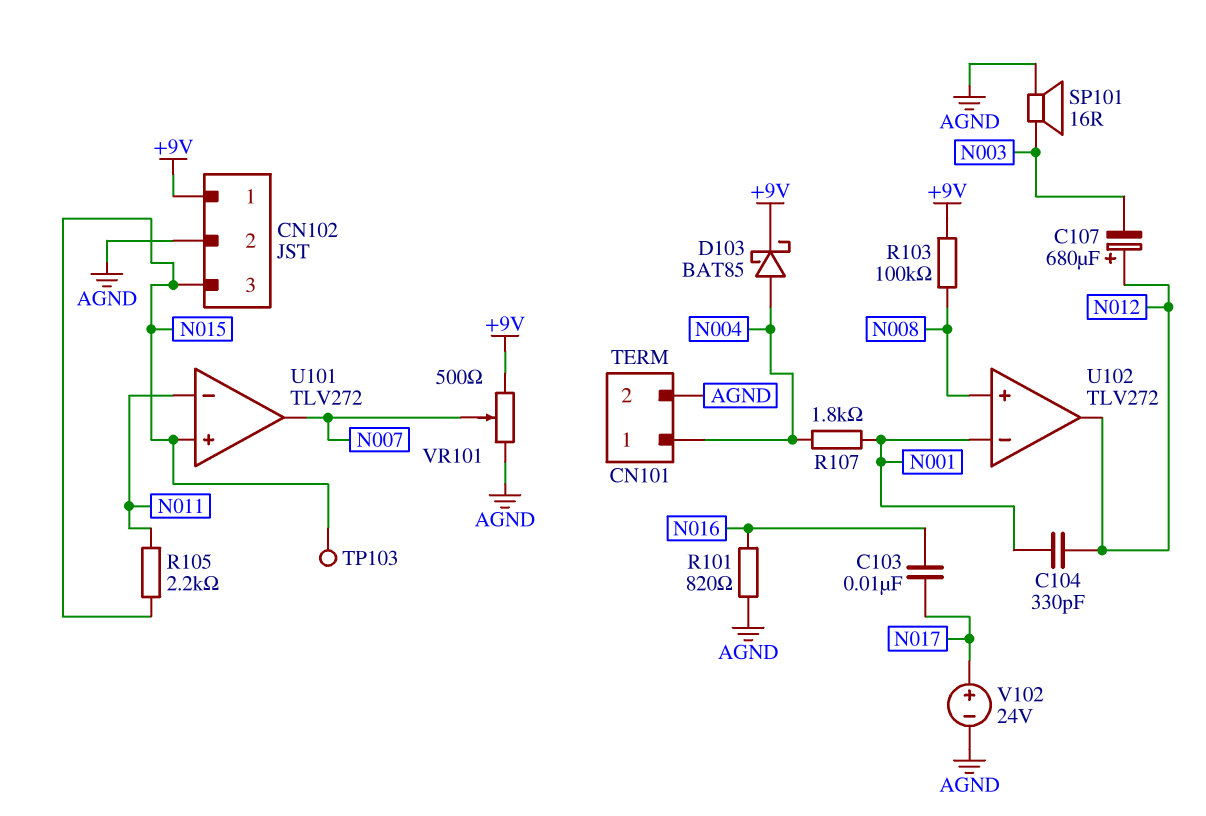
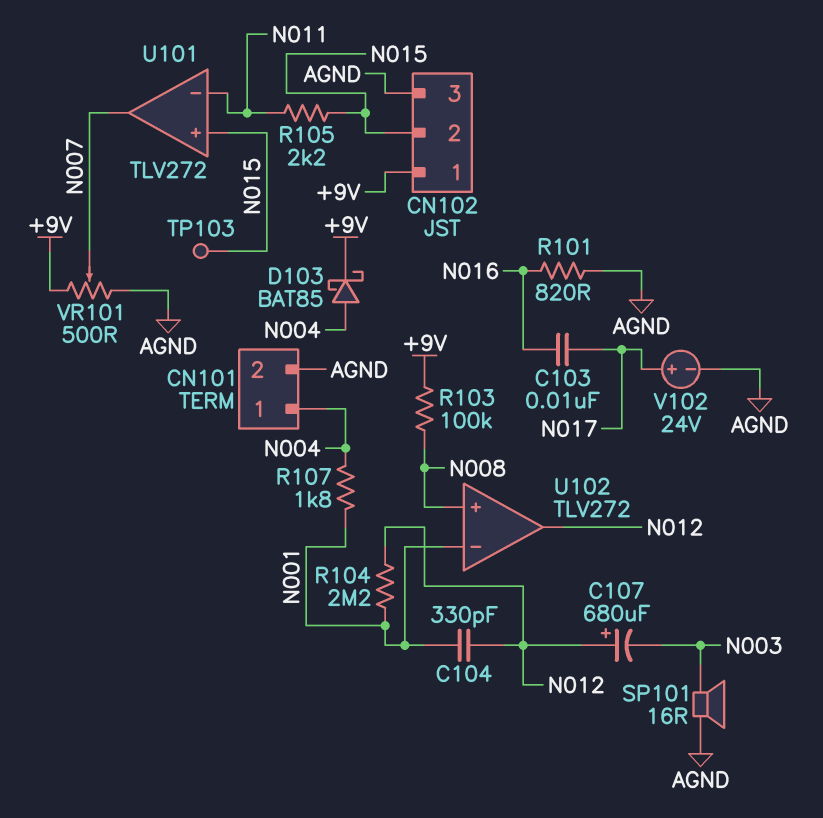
CN102 pin 2: AGND -> N015
CN102 pin 3: N015 -> AGND
R104: none -> 2.2M (N001, N012)

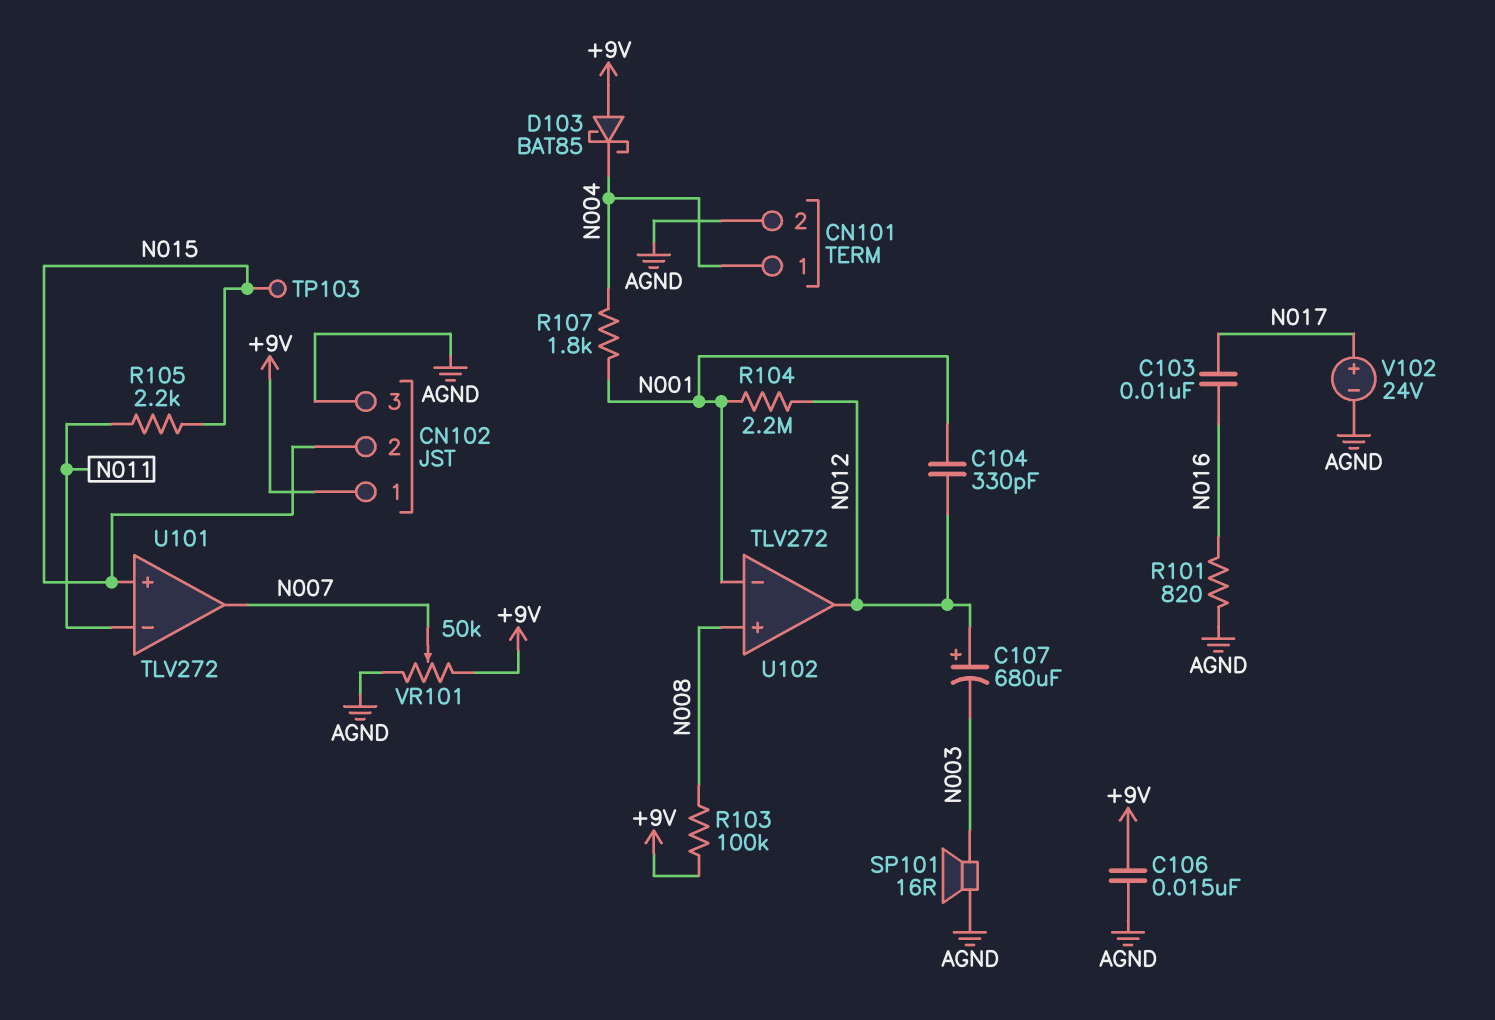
C106: none -> 15nF (+9V, AGND)
D103: schottky BAT85 (A N004, K +9V) -> schottky BAT85 (A +9V, K N004)
VR101: 500 (+9V, AGND, wiper N007) -> 50k (+9V, AGND, wiper N007)

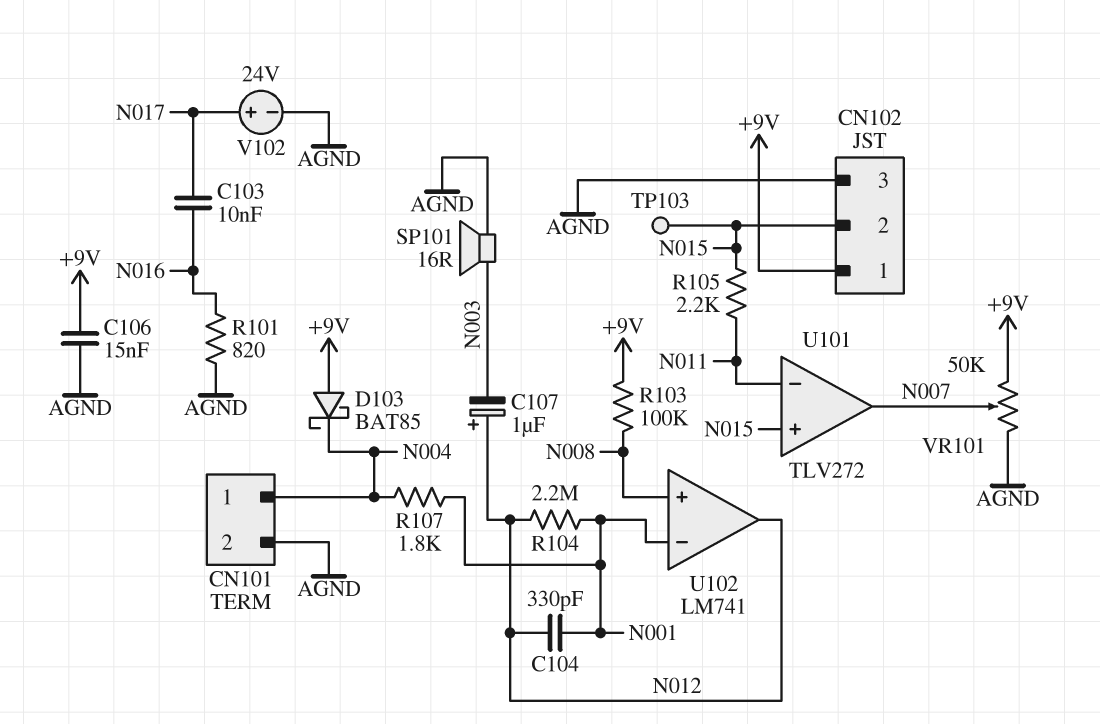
C107: 680uF (plus N012, minus N003) -> 1uF (plus N012, minus N003)
U102: TLV272 -> LM741

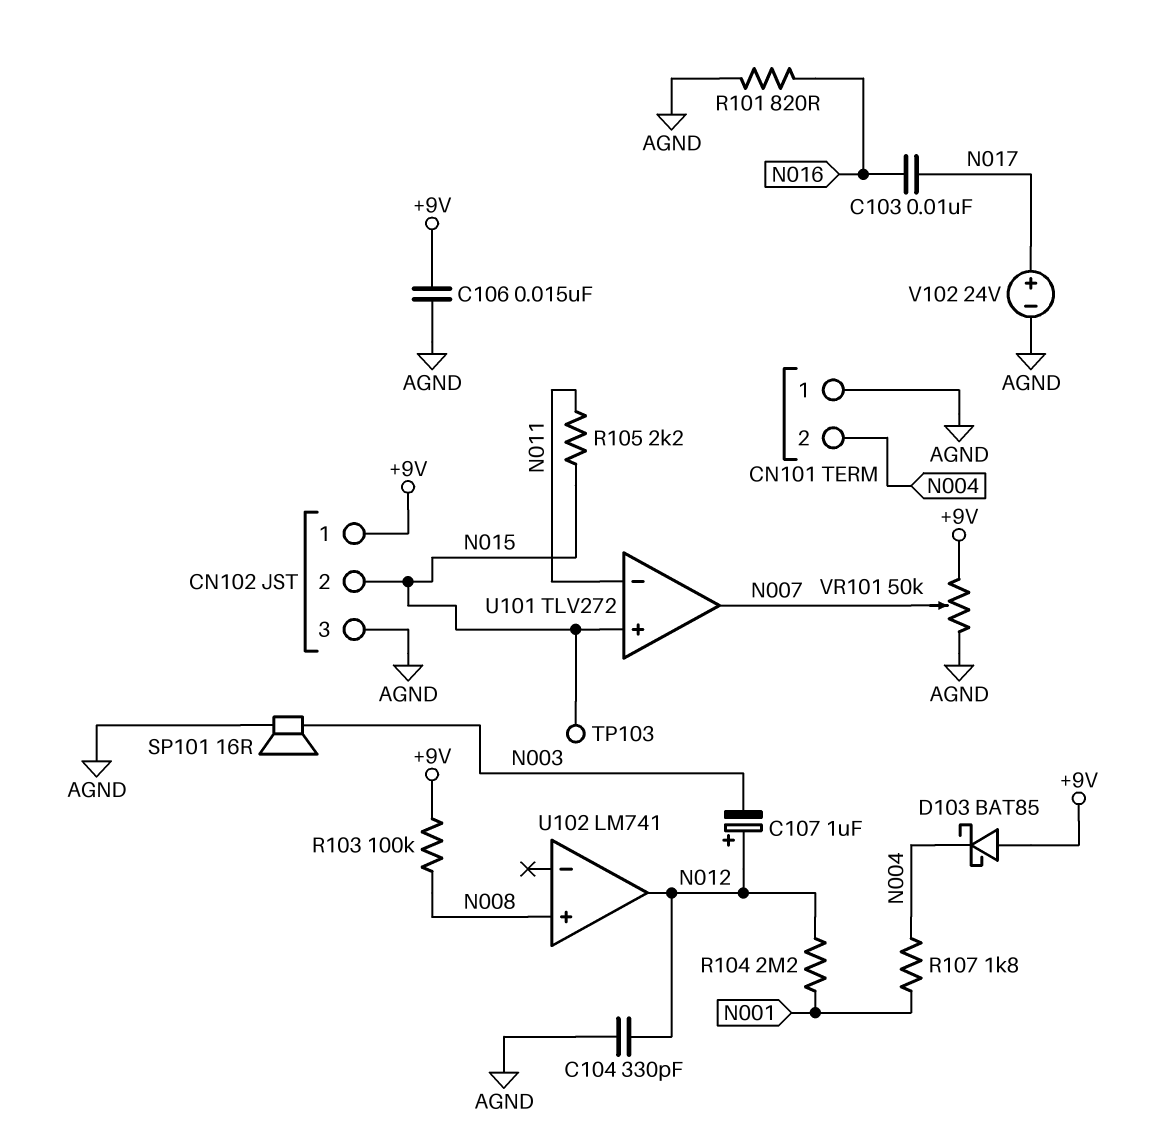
C104: 330pF (N001, N012) -> 330pF (AGND, N012)
CN101 pin 1: N004 -> AGND
CN101 pin 2: AGND -> N004
U102 pin in-: N001 -> none

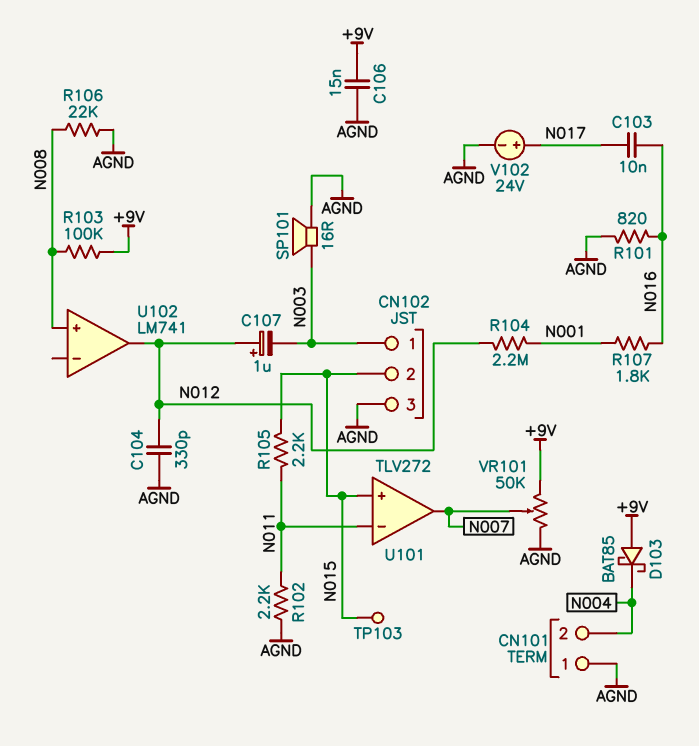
CN102 pin 1: +9V -> N003
R102: none -> 2.2k (AGND, N011)
R106: none -> 22k (AGND, N008)
R107: 1.8k (N001, N004) -> 1.8k (N001, N016)

